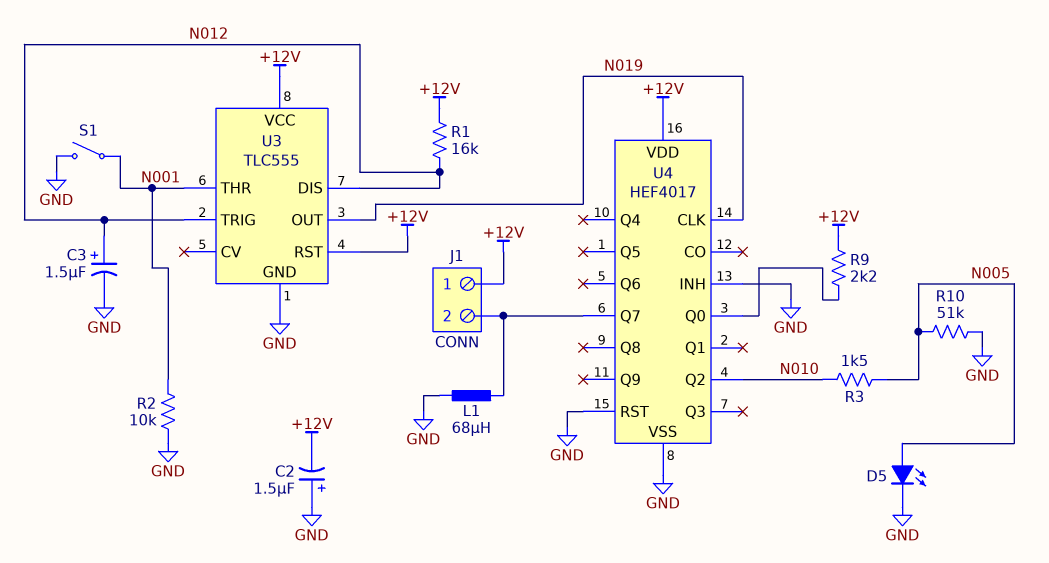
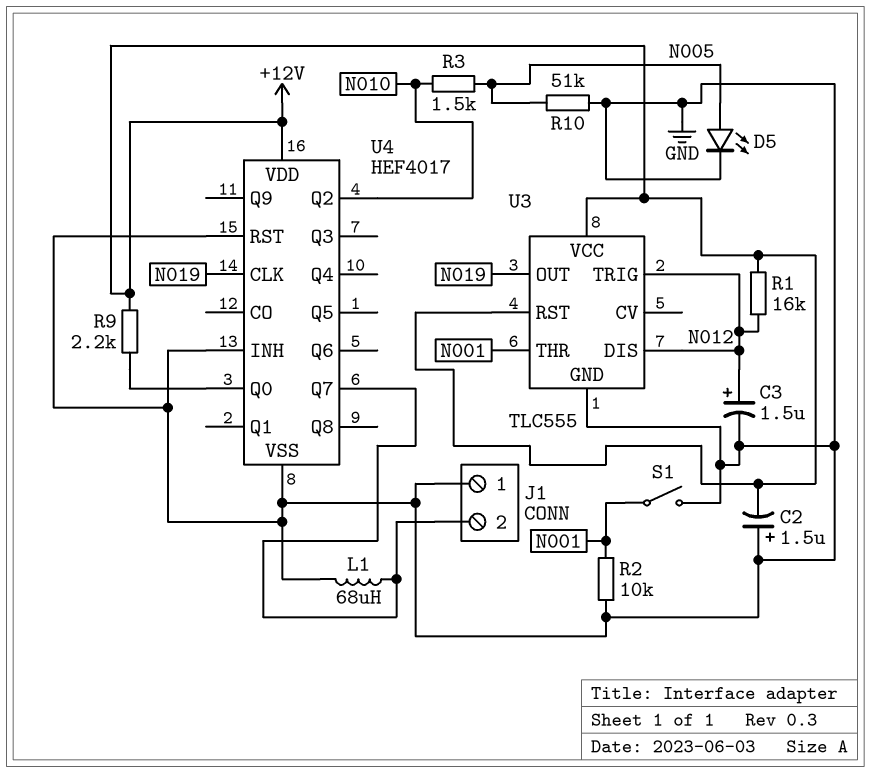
J1 pin 1: +12V -> GND

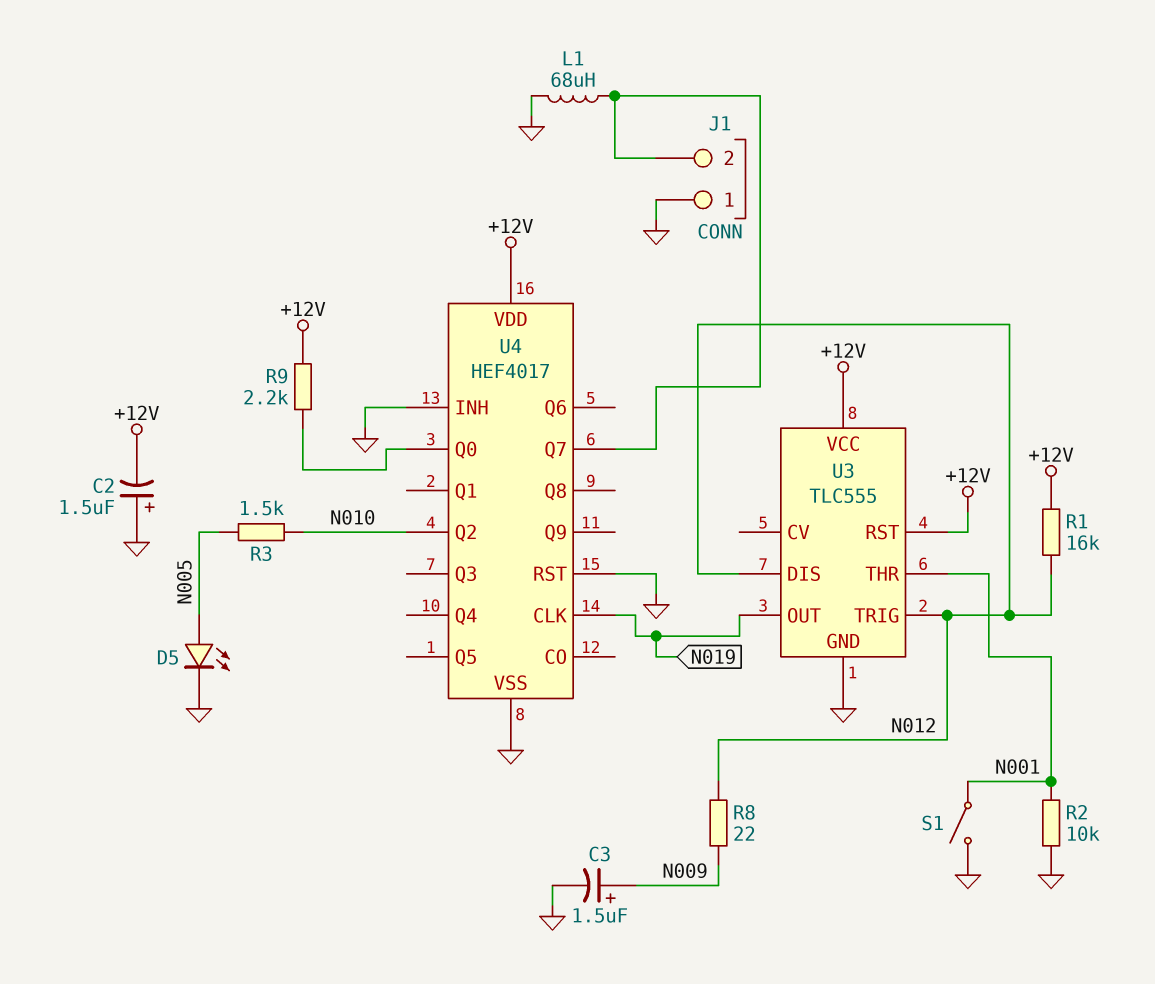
C3: 1.5uF (plus N012, minus GND) -> 1.5uF (plus N009, minus GND)
R8: none -> 22 (N009, N012)
R10: 51k (GND, N005) -> none

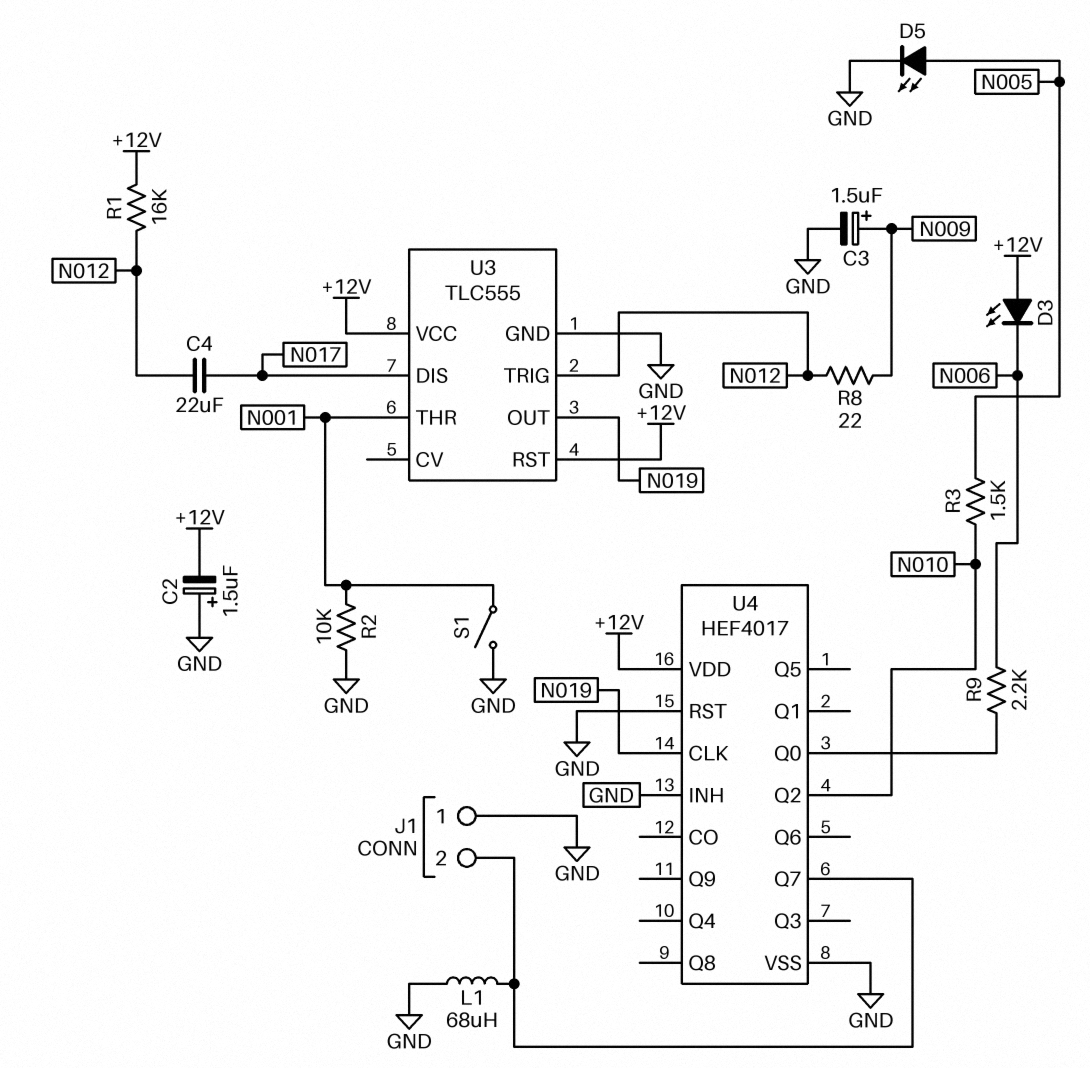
C4: none -> 22uF (N012, N017)
D3: none -> LED (A +12V, K N006)
R9: 2.2k (+12V, U4/Q0) -> 2.2k (N006, U4/Q0)
U3 pin DIS: N012 -> N017

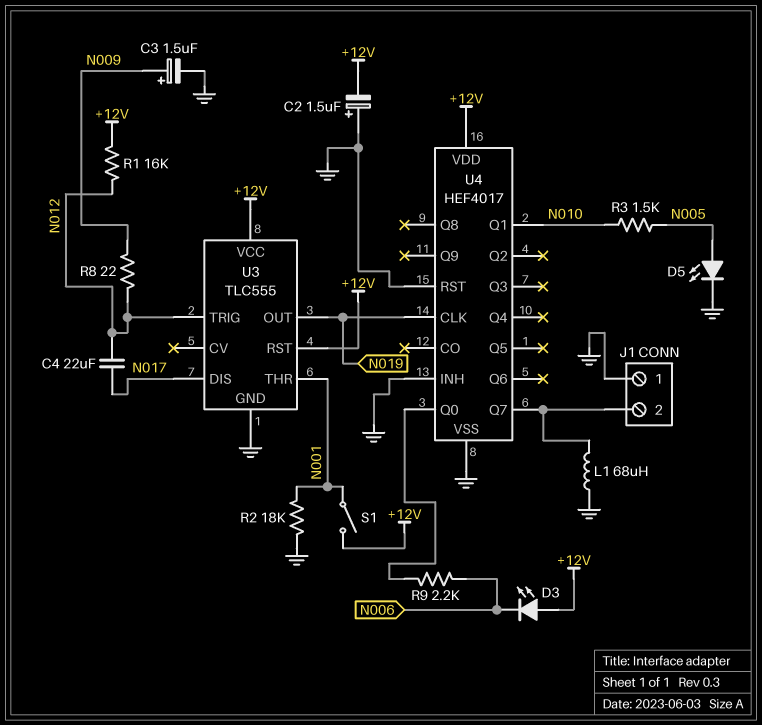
R2: 10k (GND, N001) -> 18k (GND, N001)
S1: switch (GND, N001) -> switch (+12V, N001)
U4 pin Q1: none -> N010
U4 pin Q2: N010 -> none

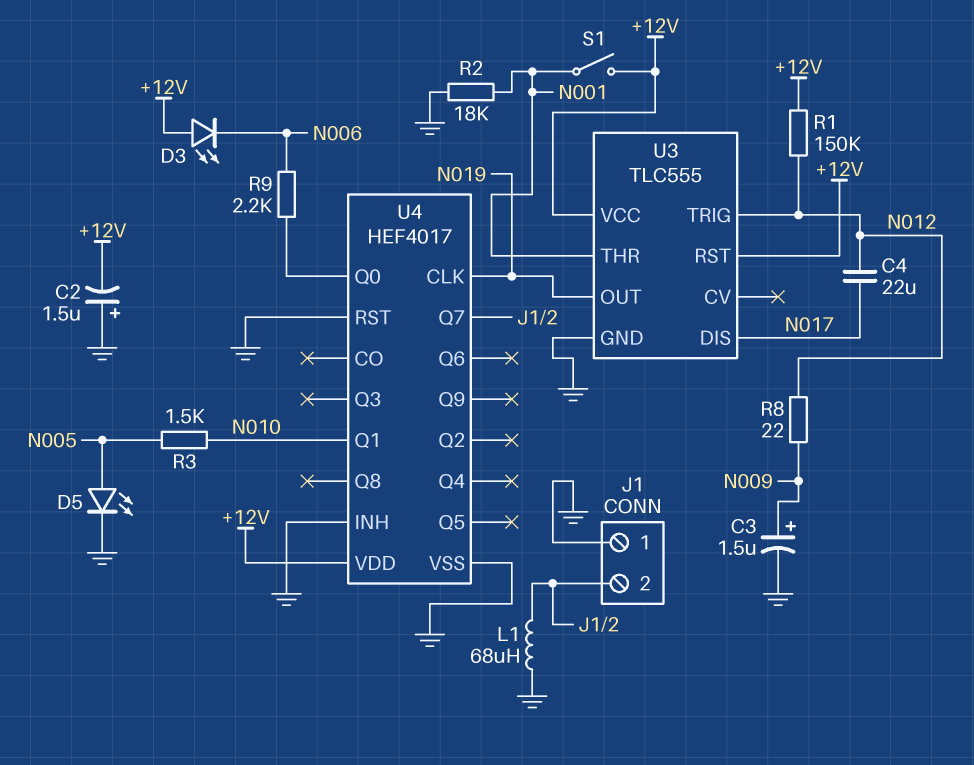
R1: 16k (+12V, N012) -> 150k (+12V, N012)

